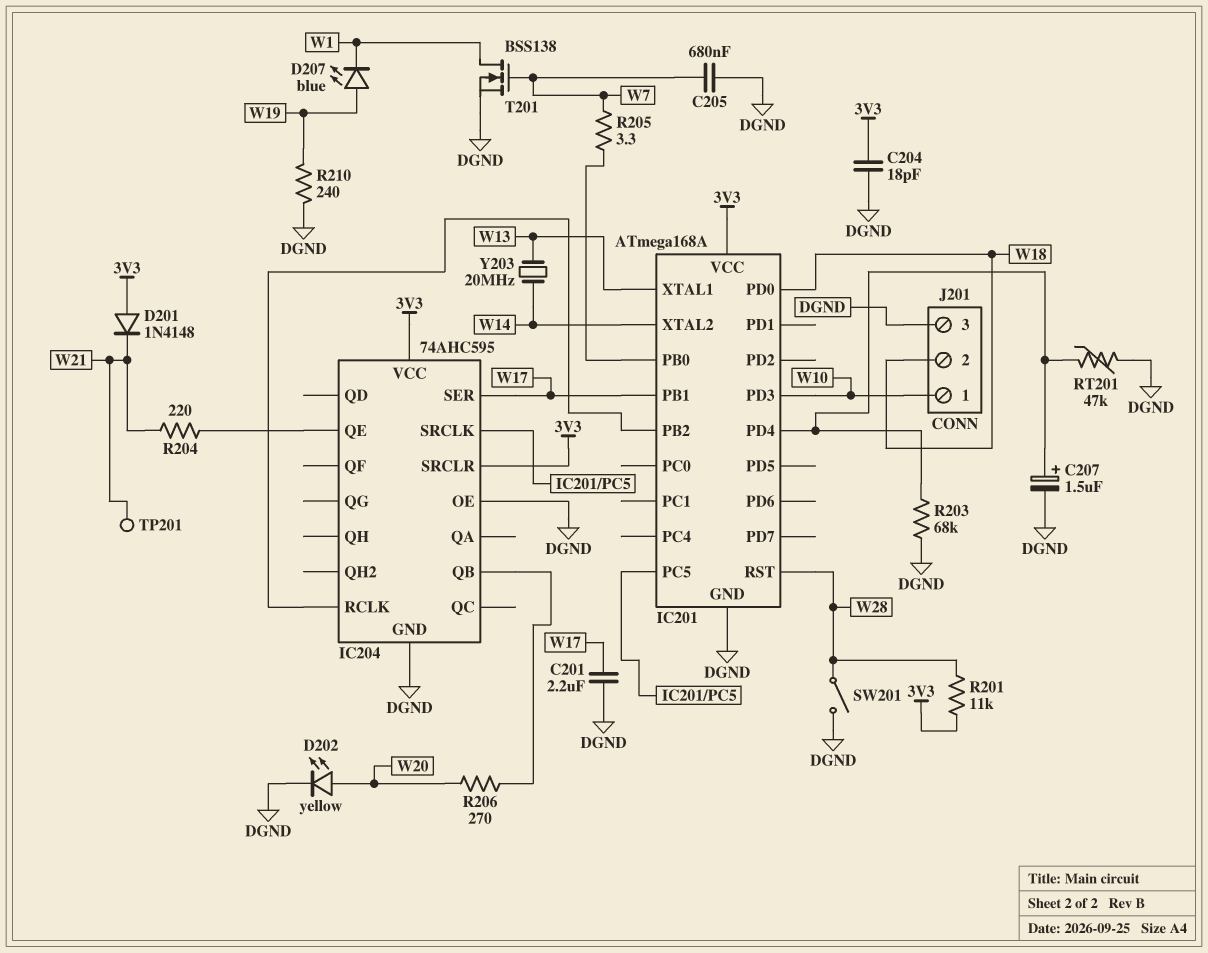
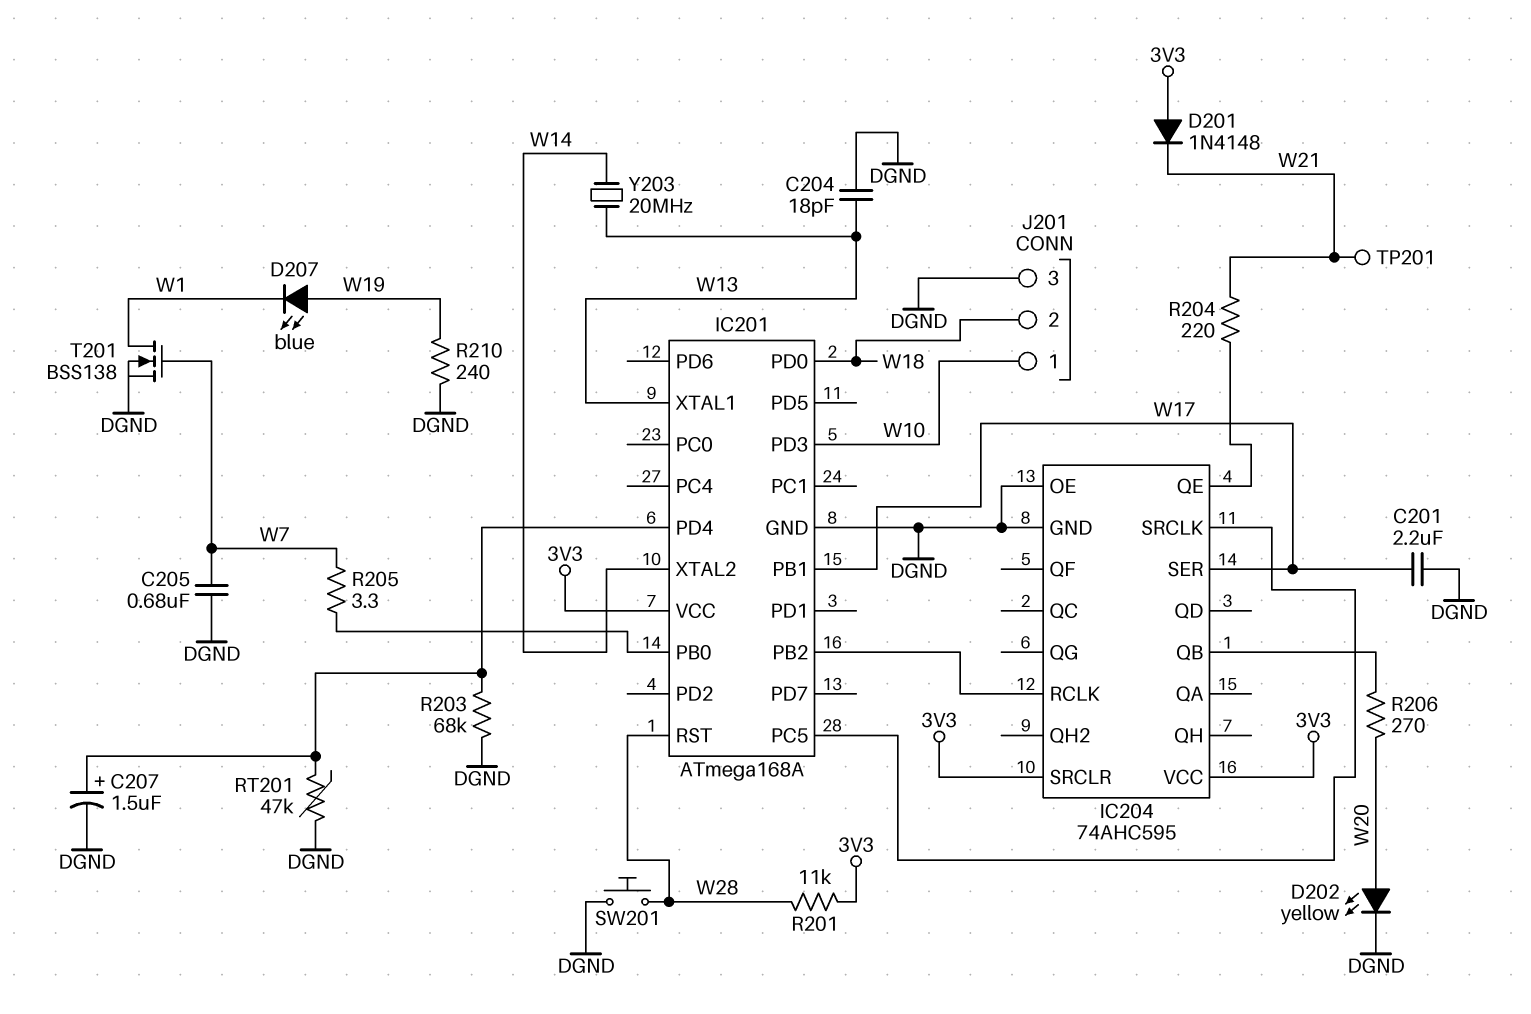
C204: 18pF (3V3, DGND) -> 18pF (DGND, W13)
SW201: switch (DGND, W28) -> button (DGND, W28)

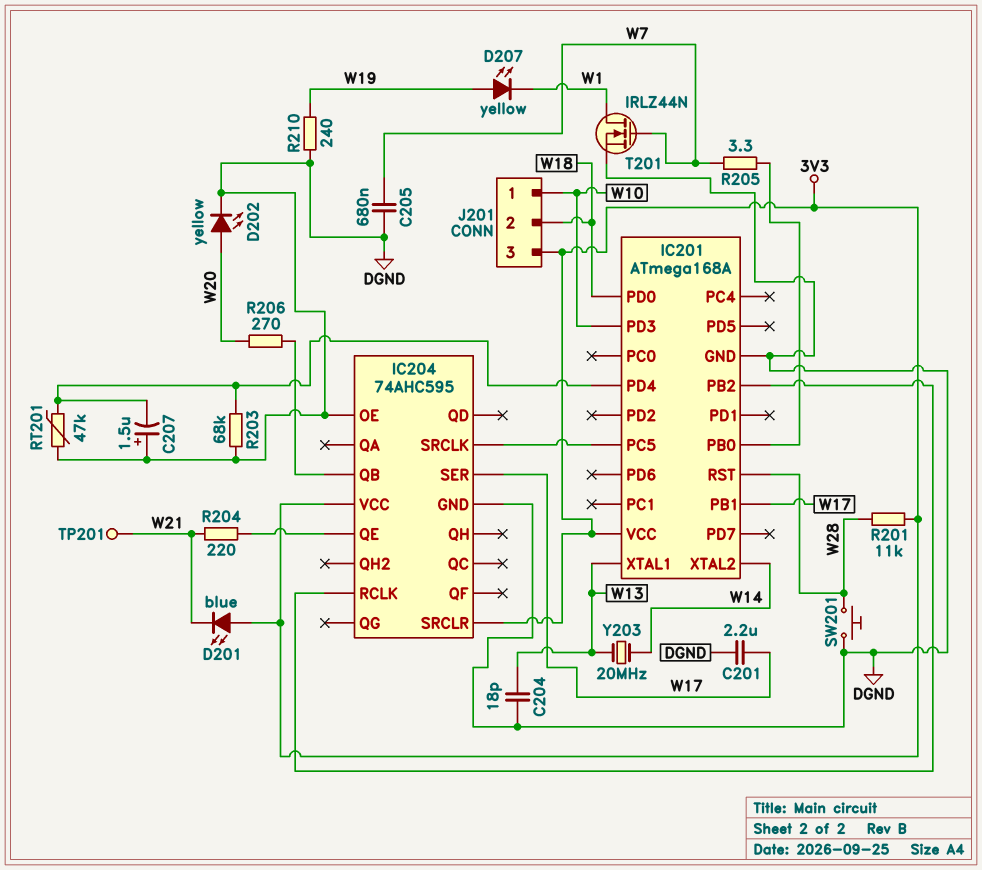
C207: 1.5uF (plus IC201/PD4, minus DGND) -> 1.5uF (plus DGND, minus IC201/PD4)
D201: diode 1N4148 (A 3V3, K W21) -> LED blue (A 3V3, K W21)
D207: LED blue (A W19, K W1) -> LED yellow (A W19, K W1)
J201 pin 3: DGND -> 3V3
T201: NMOS BSS138 (G W7, D W1, S DGND) -> NMOS IRLZ44N (G W7, D W1, S DGND)

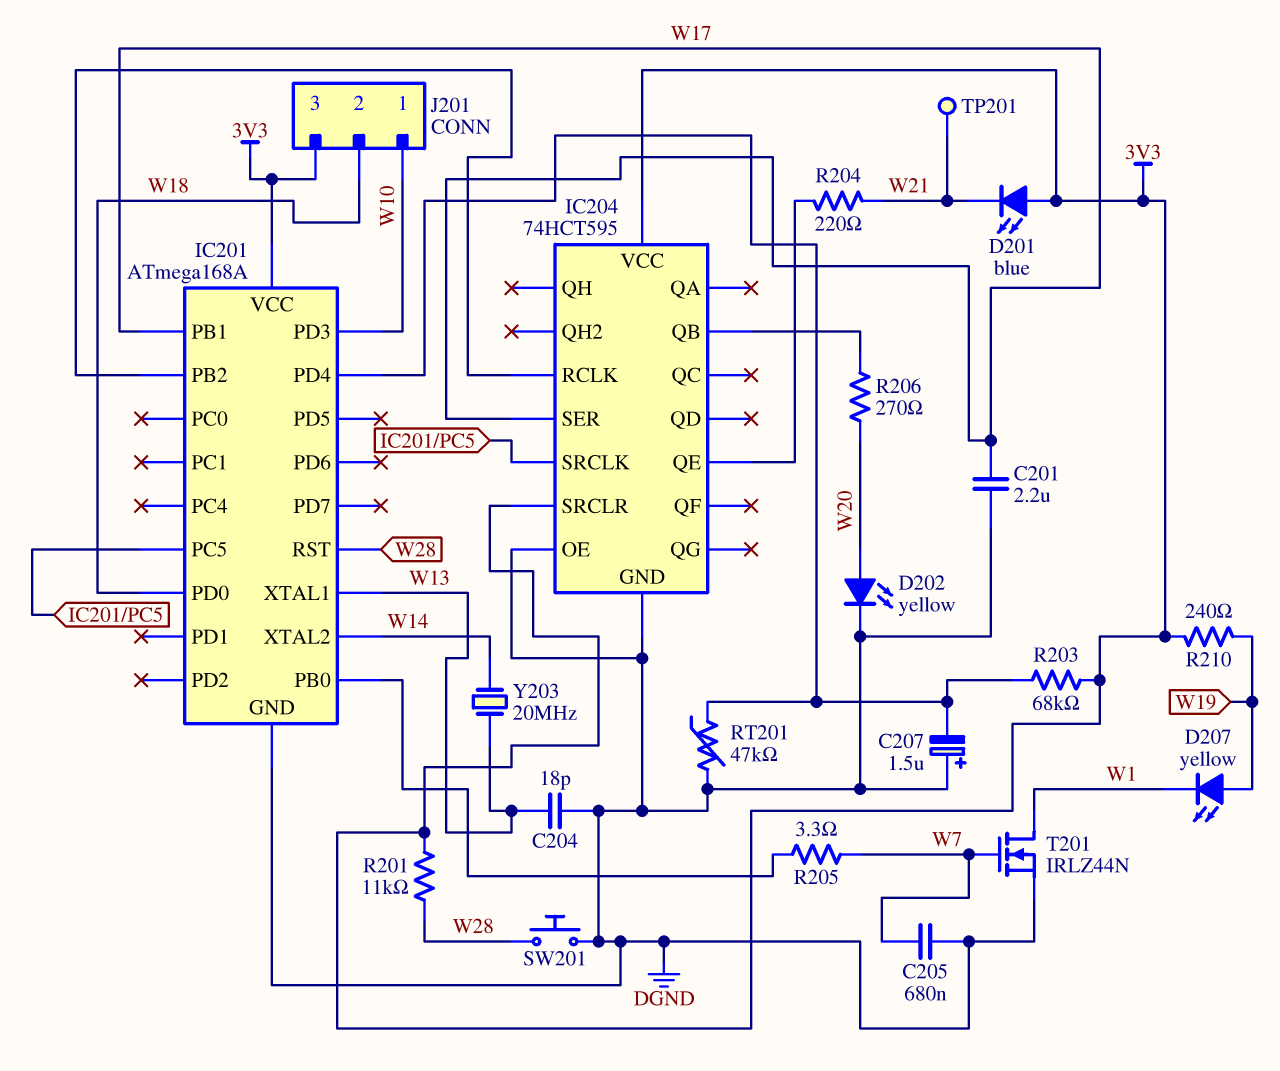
IC204: 74AHC595 -> 74HCT595
R203: 68k (DGND, IC201/PD4) -> 68k (3V3, IC201/PD4)
R210: 240 (DGND, W19) -> 240 (3V3, W19)

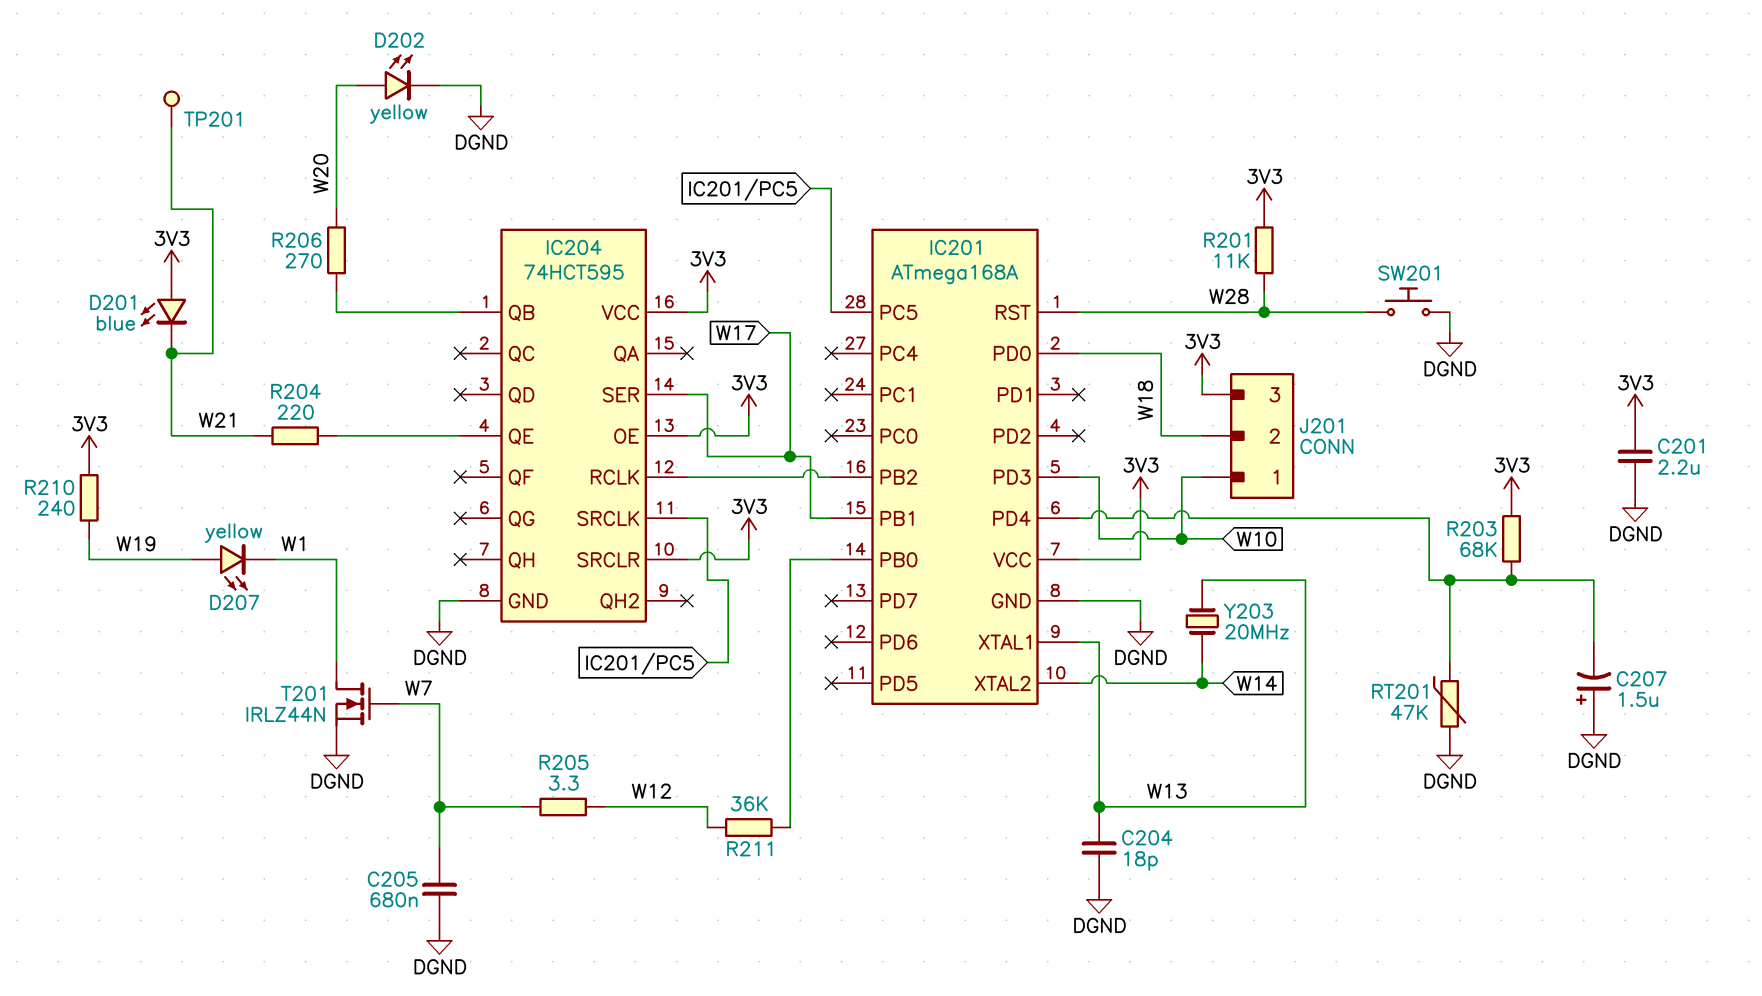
C201: 2.2uF (DGND, W17) -> 2.2uF (3V3, DGND)
IC204 pin OE: DGND -> 3V3
R205: 3.3 (IC201/PB0, W7) -> 3.3 (W7, W12)
R211: none -> 36k (IC201/PB0, W12)

